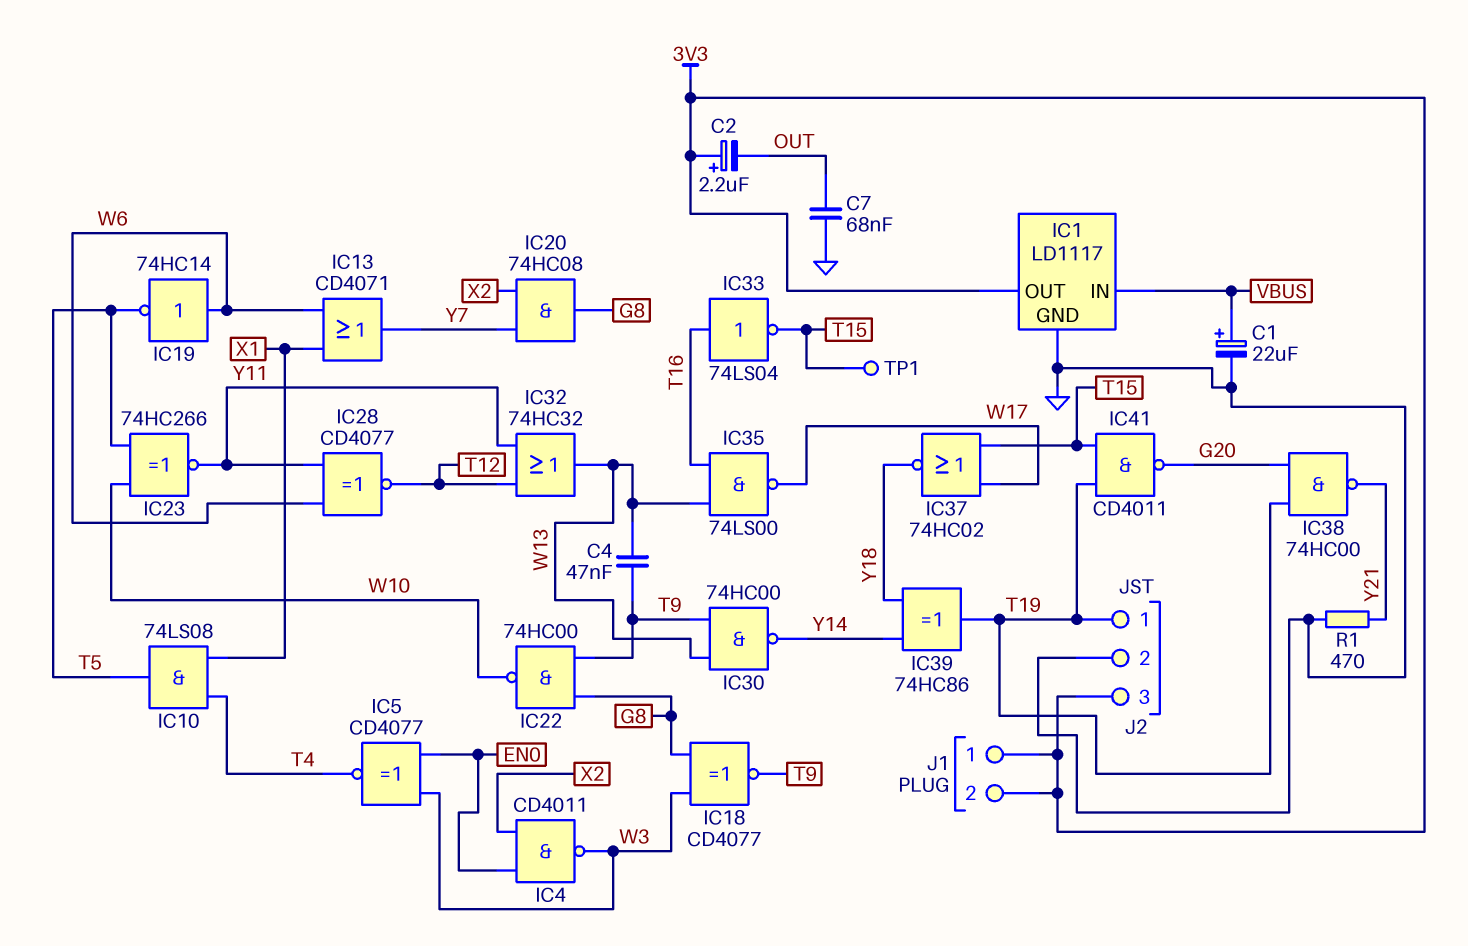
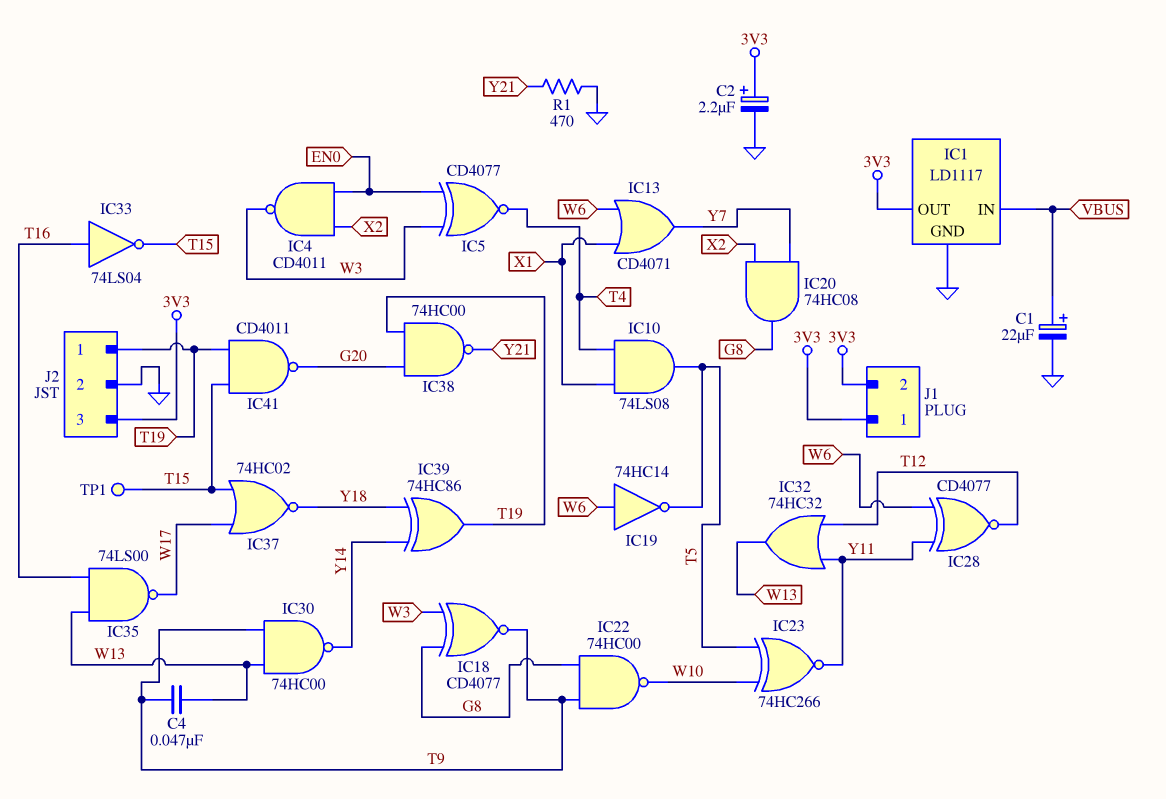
C2: 2.2uF (plus 3V3, minus OUT) -> 2.2uF (plus 3V3, minus GND)
C7: 68nF (GND, OUT) -> none

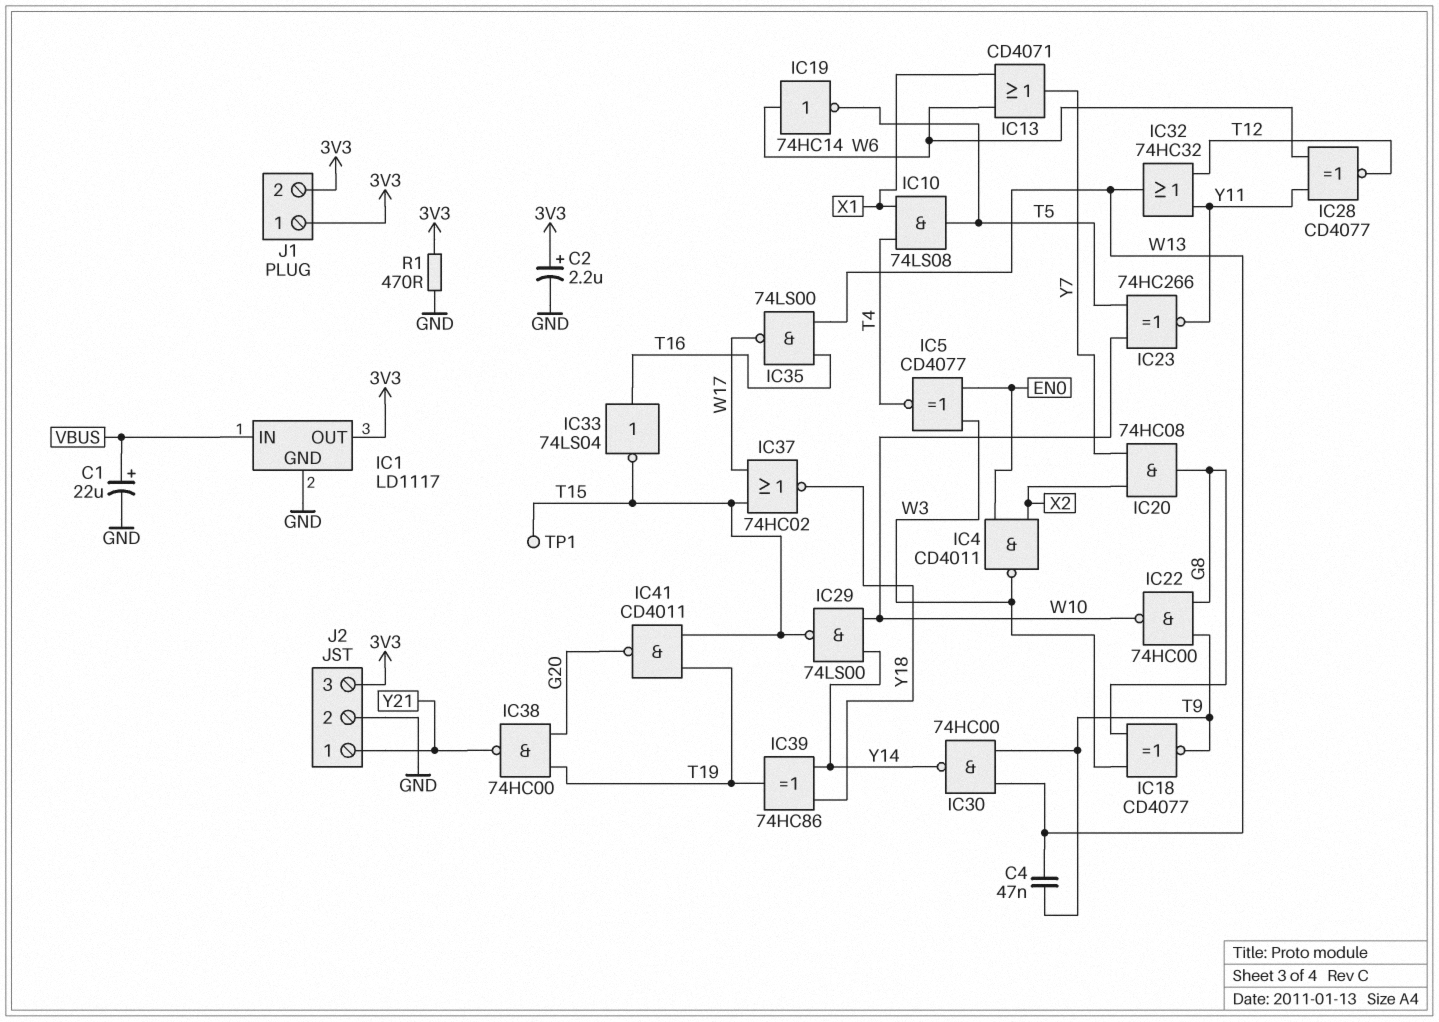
IC29: none -> NAND 74LS00 (in W10, in Y14, out T15)
J2 pin 1: T19 -> Y21
R1: 470 (GND, Y21) -> 470 (3V3, GND)

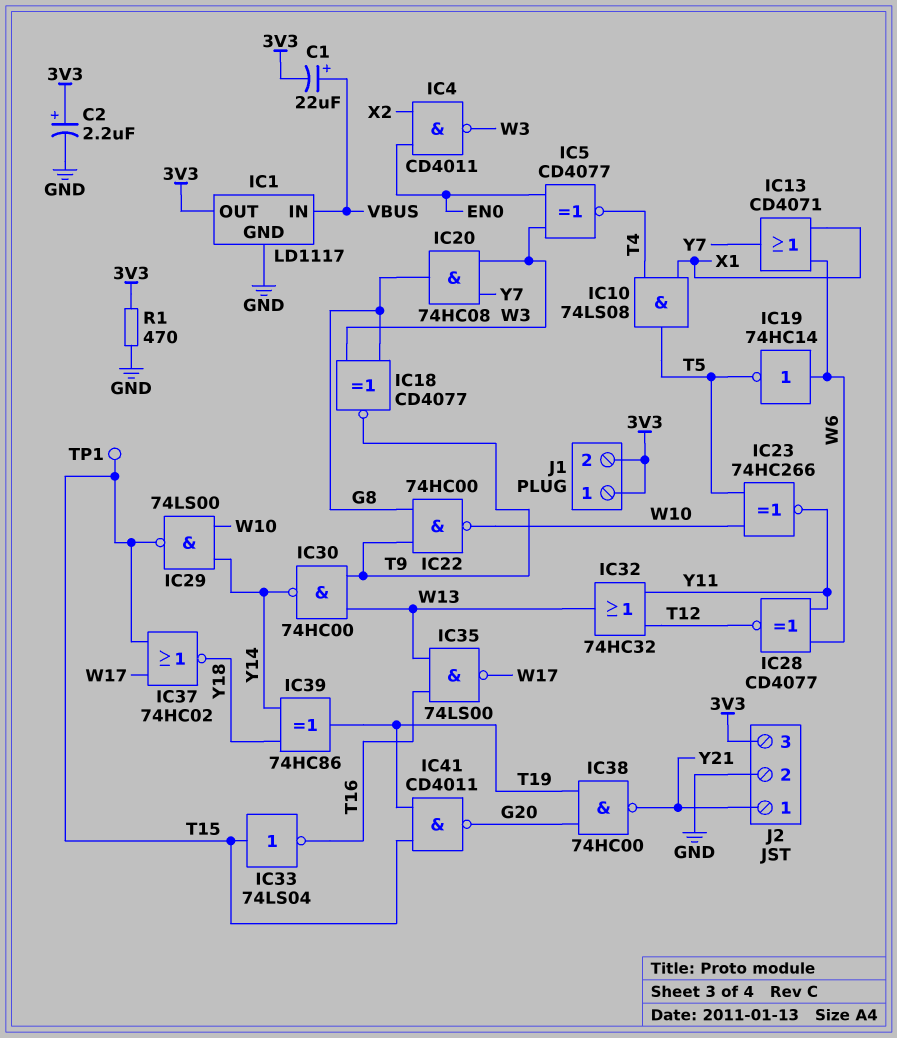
C1: 22uF (plus VBUS, minus GND) -> 22uF (plus VBUS, minus 3V3)
C4: 47nF (T9, W13) -> none
IC20: AND 74HC08 (in X2, in Y7, out G8) -> AND 74HC08 (in W3, in Y7, out G8)
IC33: NOT 74LS04 (in T16, out T15) -> NOT 74LS04 (in T15, out T16)

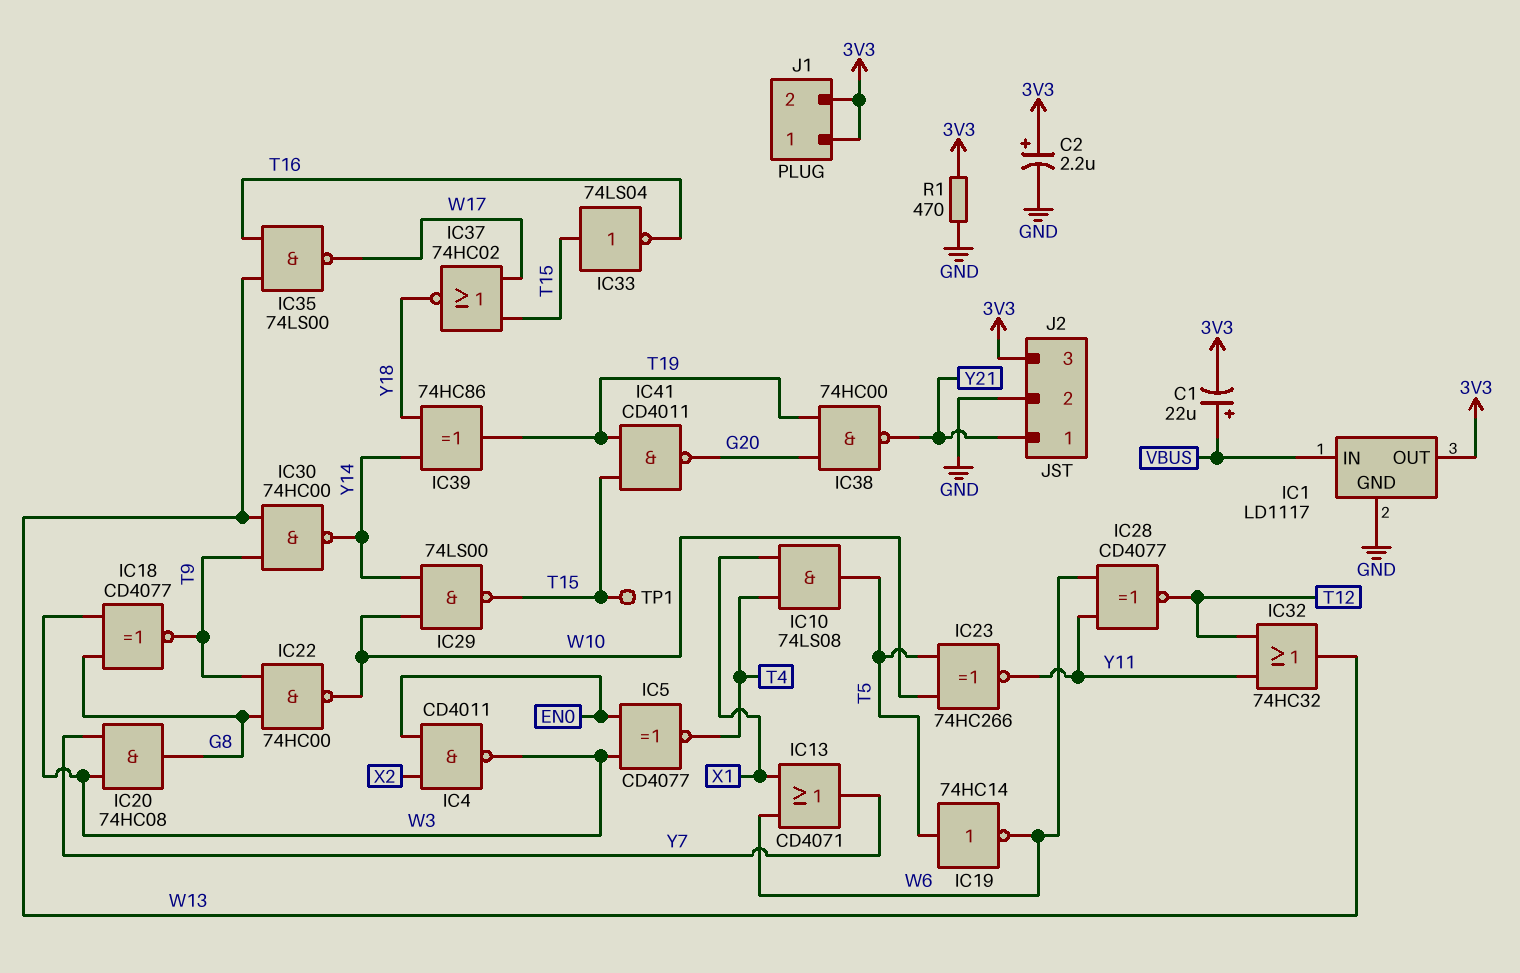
IC19: NOT 74HC14 (in W6, out T5) -> NOT 74HC14 (in T5, out W6)

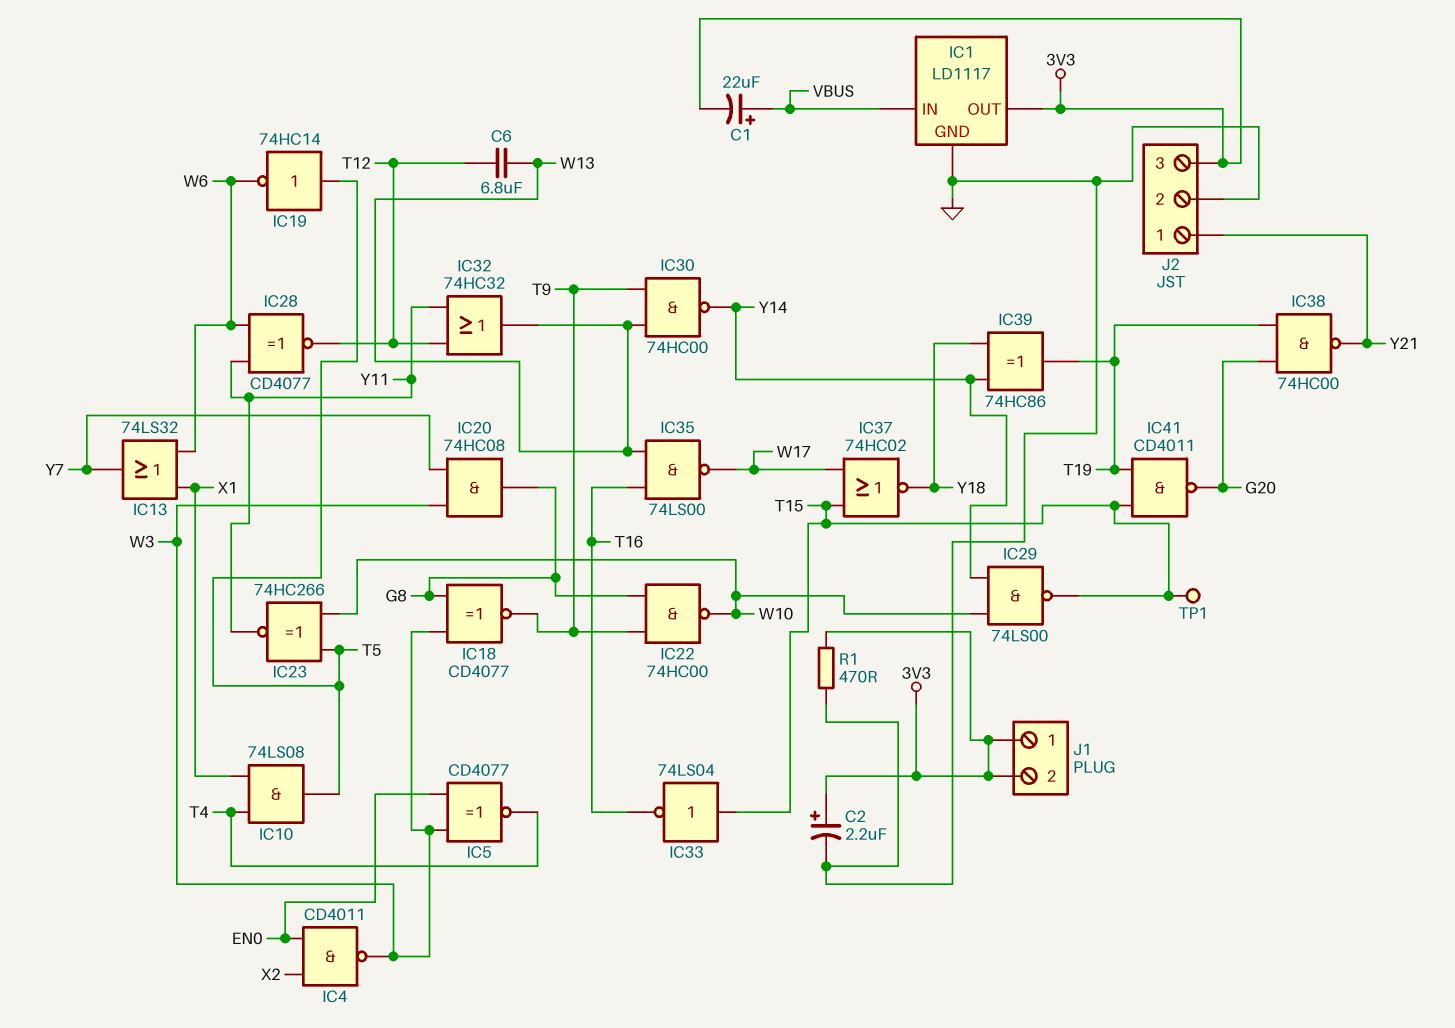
C6: none -> 6.8uF (T12, W13)
IC13: OR CD4071 (in W6, in X1, out Y7) -> OR 74LS32 (in W6, in X1, out Y7)

